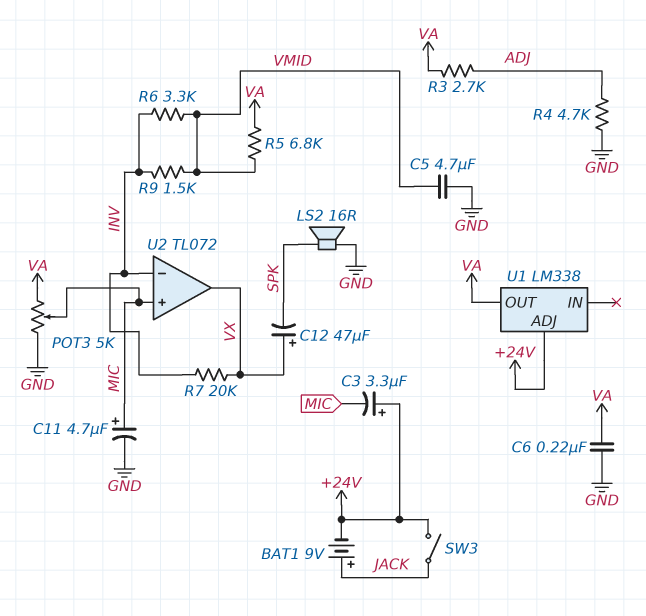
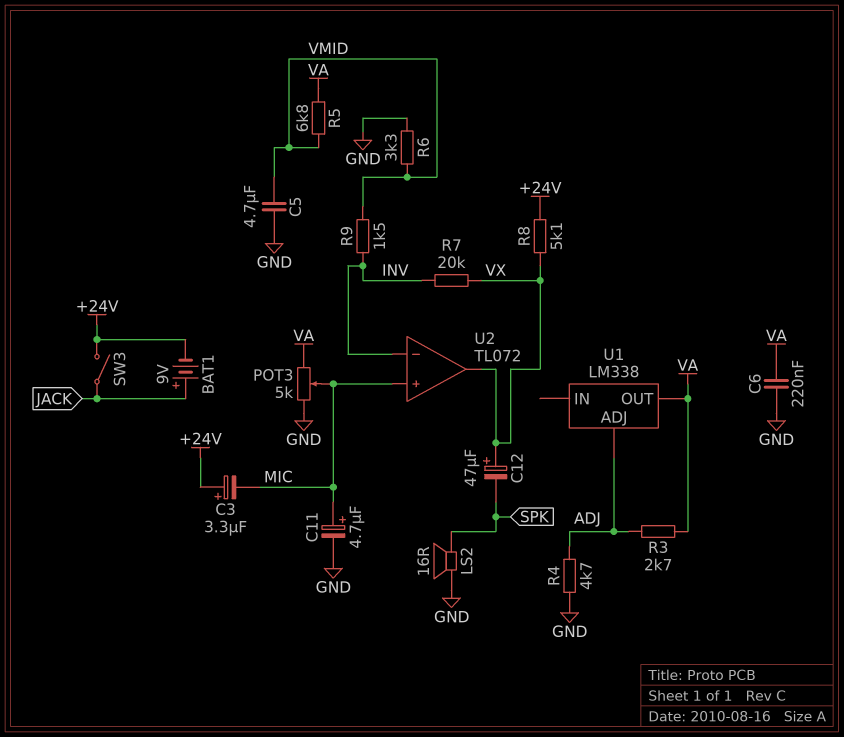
R6: 3.3k (INV, VMID) -> 3.3k (GND, VMID)
R8: none -> 5.1k (+24V, VX)
U1 pin ADJ: +24V -> ADJ

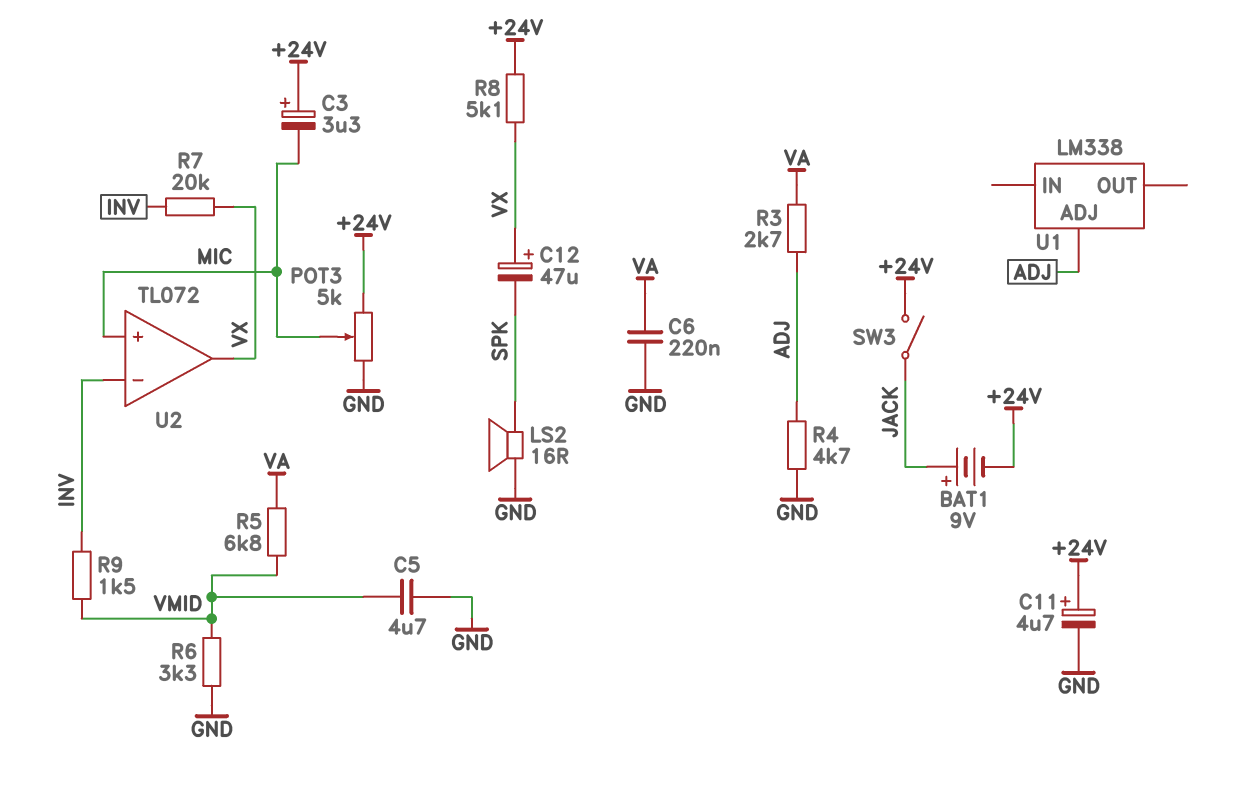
C11: 4.7uF (plus MIC, minus GND) -> 4.7uF (plus +24V, minus GND)
POT3: 5k (GND, VA, wiper MIC) -> 5k (+24V, GND, wiper MIC)
U1 pin OUT: VA -> none

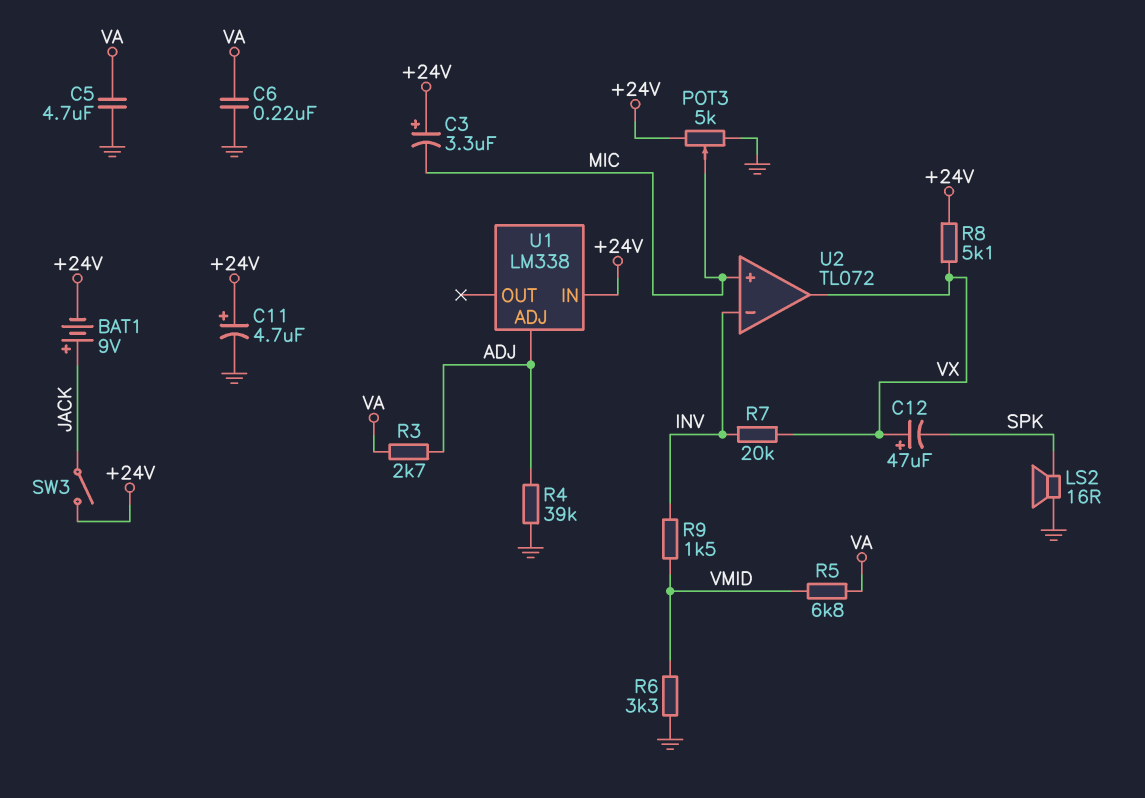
C5: 4.7uF (GND, VMID) -> 4.7uF (GND, VA)
R4: 4.7k (ADJ, GND) -> 39k (ADJ, GND)
U1 pin IN: none -> +24V

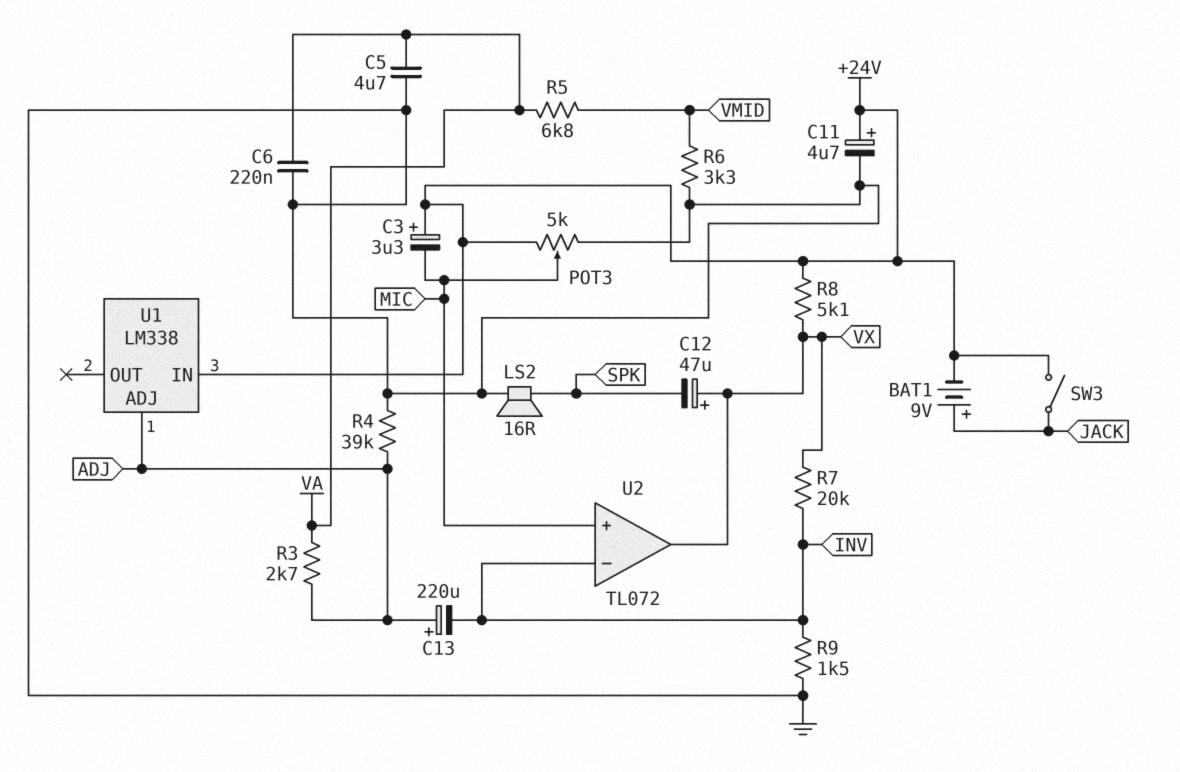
C13: none -> 220uF (plus ADJ, minus INV)
R9: 1.5k (INV, VMID) -> 1.5k (GND, INV)

